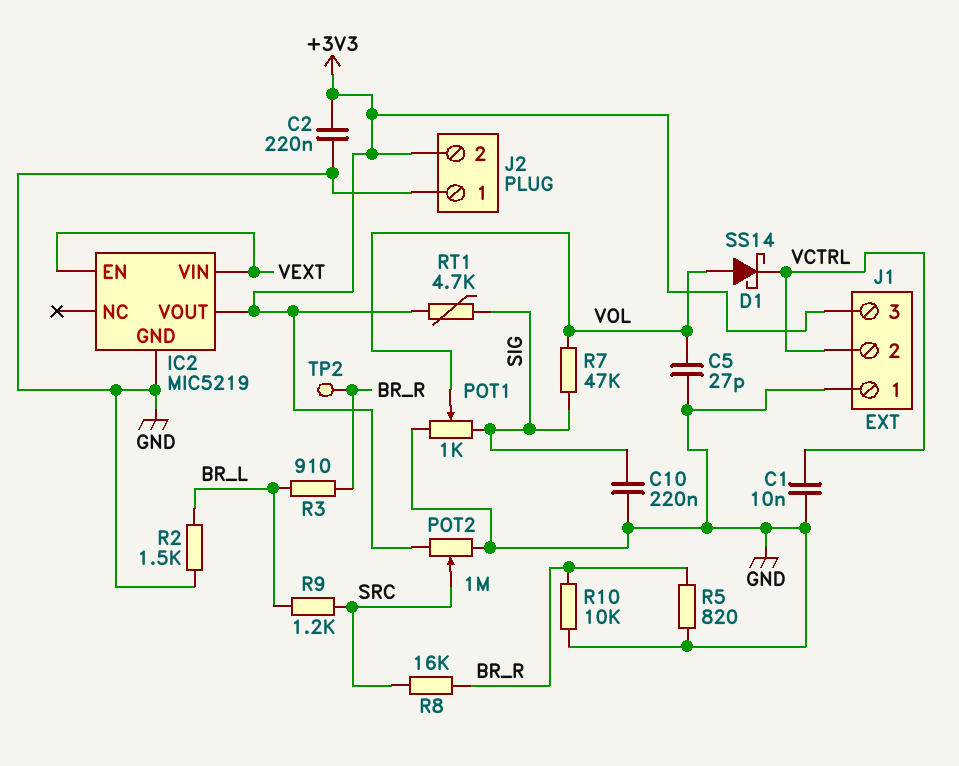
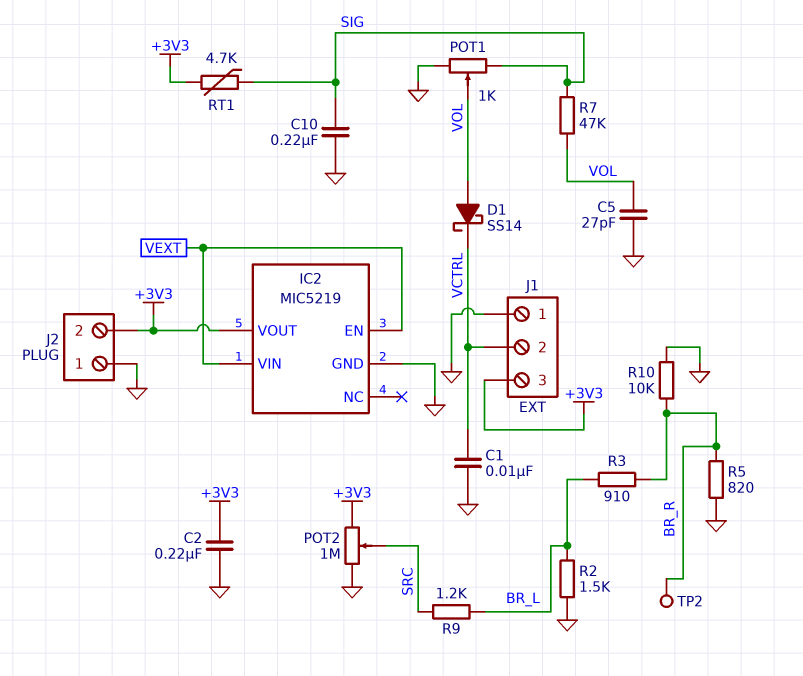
R8: 16k (BR_R, SRC) -> none

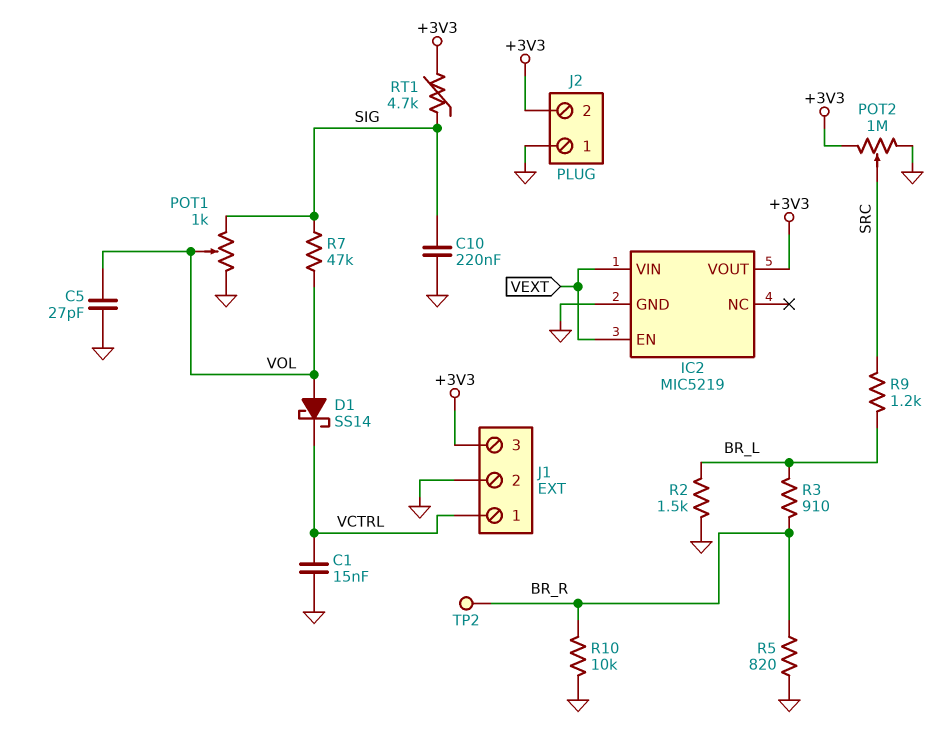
C1: 10nF (GND, VCTRL) -> 15nF (GND, VCTRL)
C2: 220nF (+3V3, GND) -> none
J1 pin 1: GND -> VCTRL
J1 pin 2: VCTRL -> GND

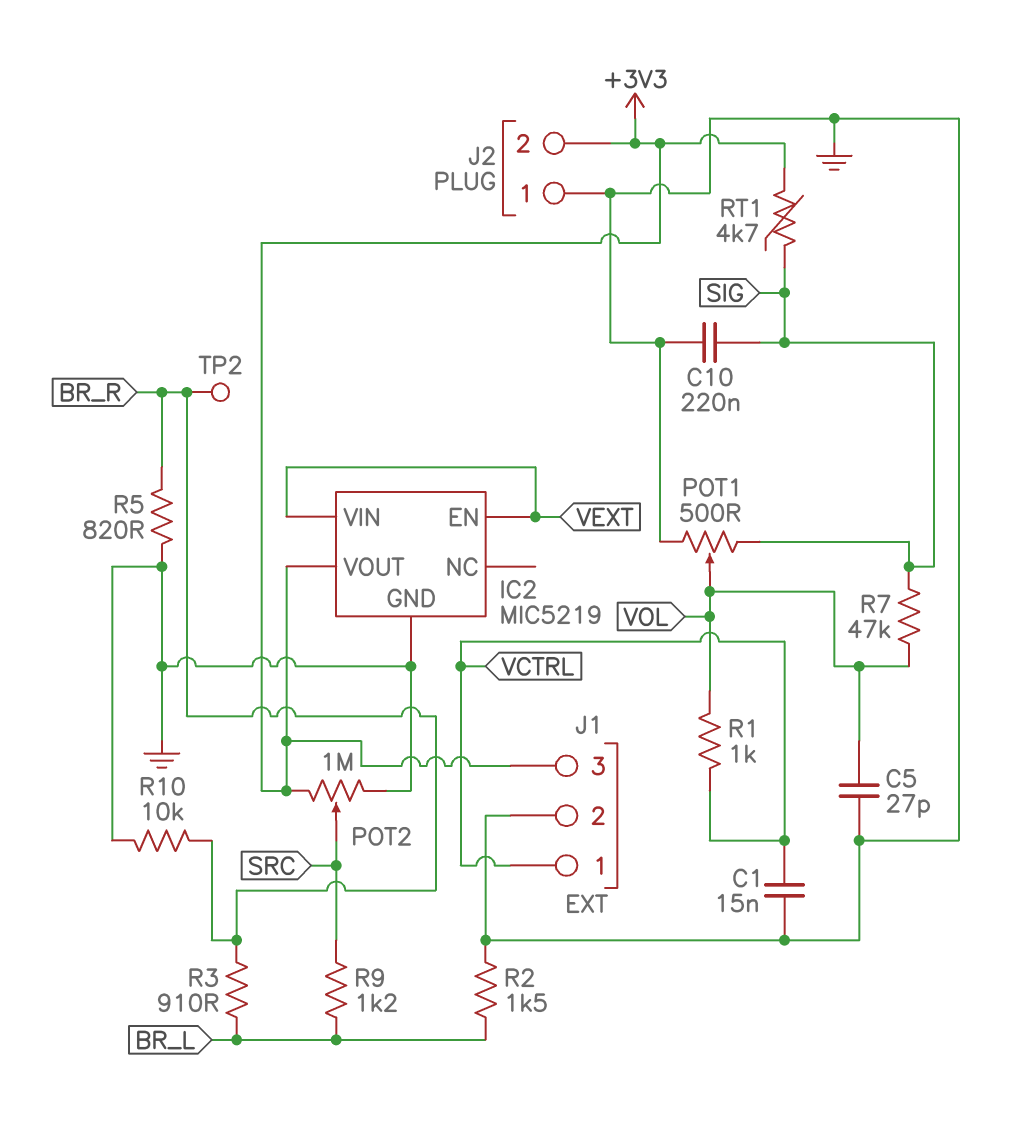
D1: schottky SS14 (A VOL, K VCTRL) -> none
POT1: 1k (GND, SIG, wiper VOL) -> 500 (GND, SIG, wiper VOL)
R1: none -> 1k (VCTRL, VOL)

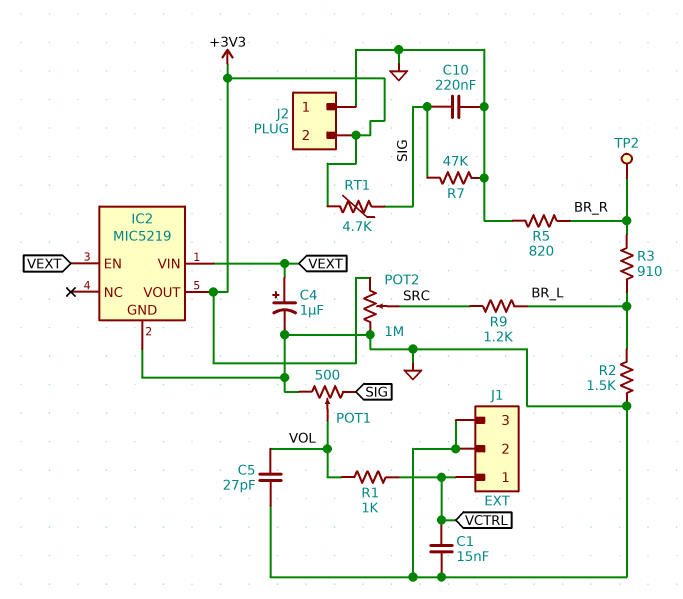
C4: none -> 1uF (plus VEXT, minus GND)
J1 pin 3: +3V3 -> GND
R7: 47k (SIG, VOL) -> 47k (GND, SIG)
R10: 10k (BR_R, GND) -> none

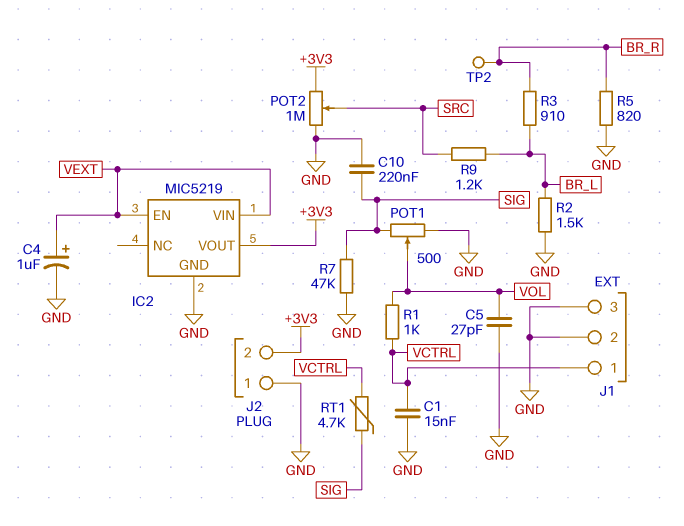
RT1: 4.7k (+3V3, SIG) -> 4.7k (SIG, VCTRL)

